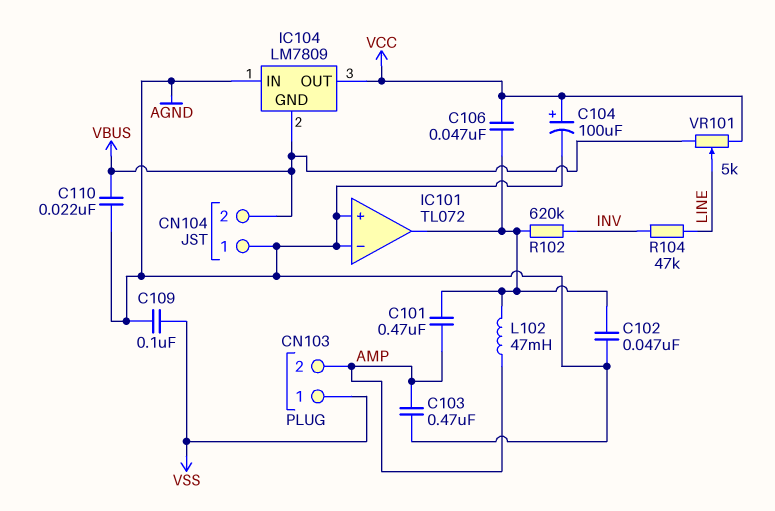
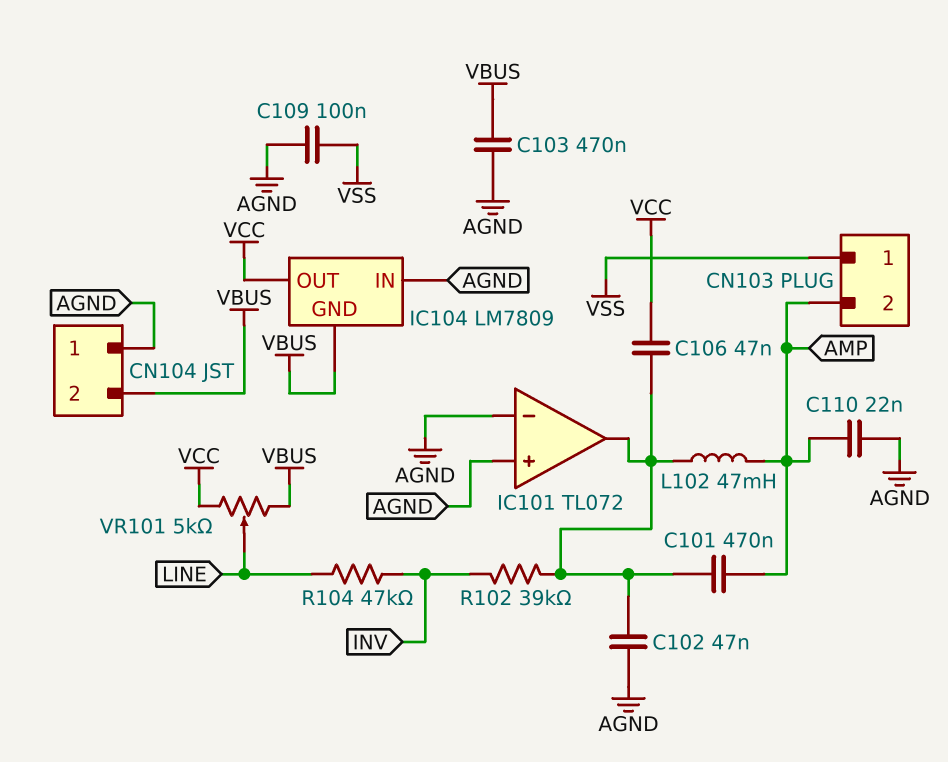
C103: 470nF (AGND, AMP) -> 470nF (AGND, VBUS)
C104: 100uF (plus VCC, minus AGND) -> none
C110: 22nF (AGND, VBUS) -> 22nF (AGND, AMP)
R102: 620k (IC101/out, INV) -> 39k (IC101/out, INV)

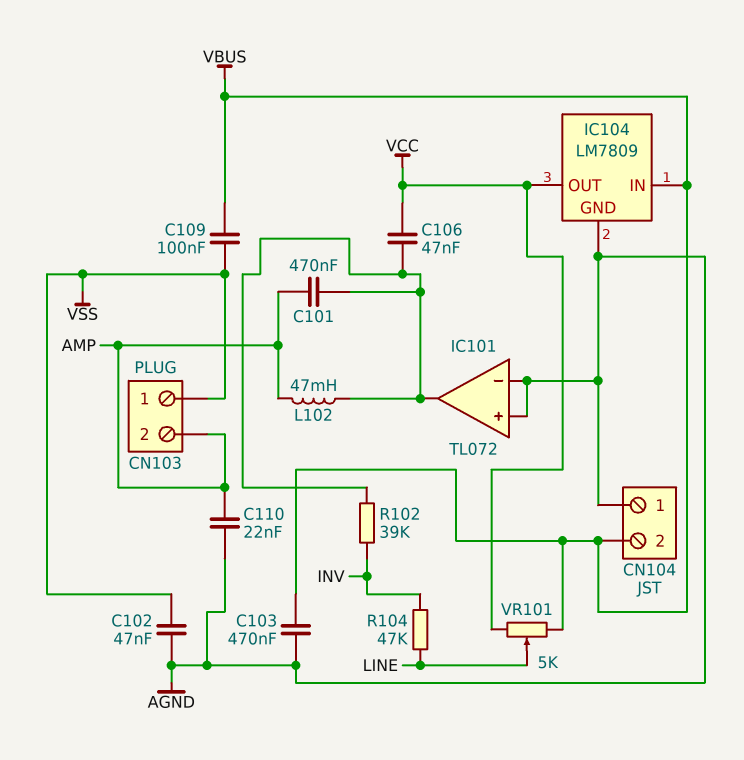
C102: 47nF (AGND, IC101/out) -> 47nF (AGND, VSS)
C109: 100nF (AGND, VSS) -> 100nF (VBUS, VSS)
IC104 pin GND: VBUS -> AGND
IC104 pin IN: AGND -> VBUS

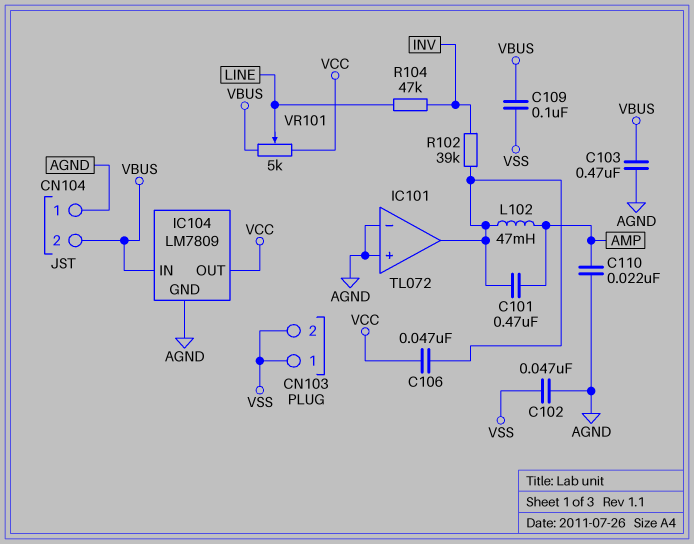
CN103 pin 2: AMP -> VSS

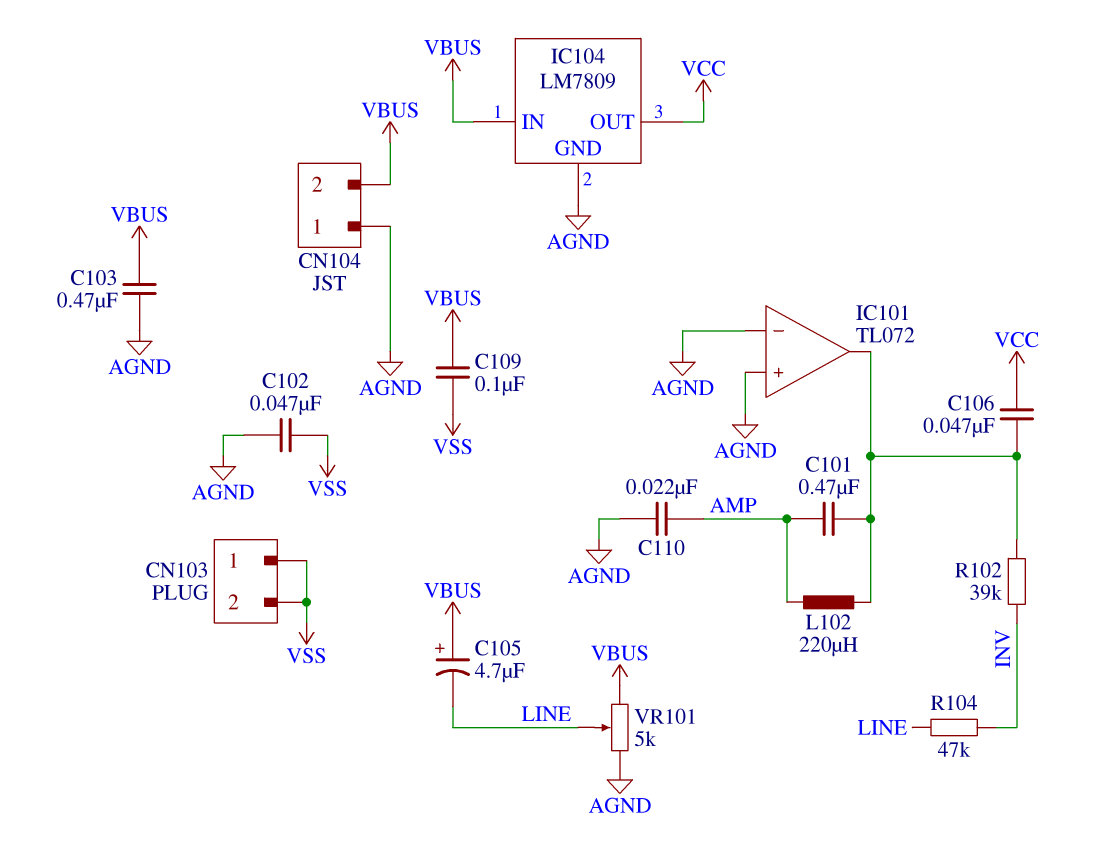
C105: none -> 4.7uF (plus VBUS, minus LINE)
L102: 47mH (AMP, IC101/out) -> 220uH (AMP, IC101/out)
VR101: 5k (VBUS, VCC, wiper LINE) -> 5k (AGND, VBUS, wiper LINE)

